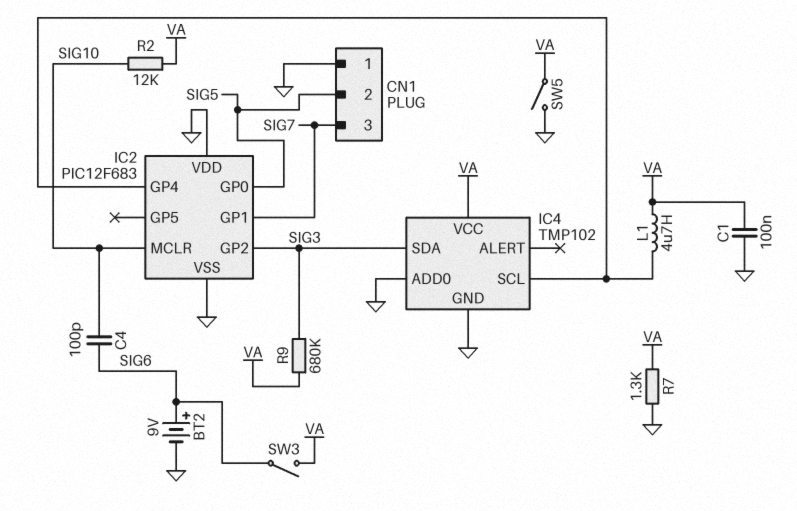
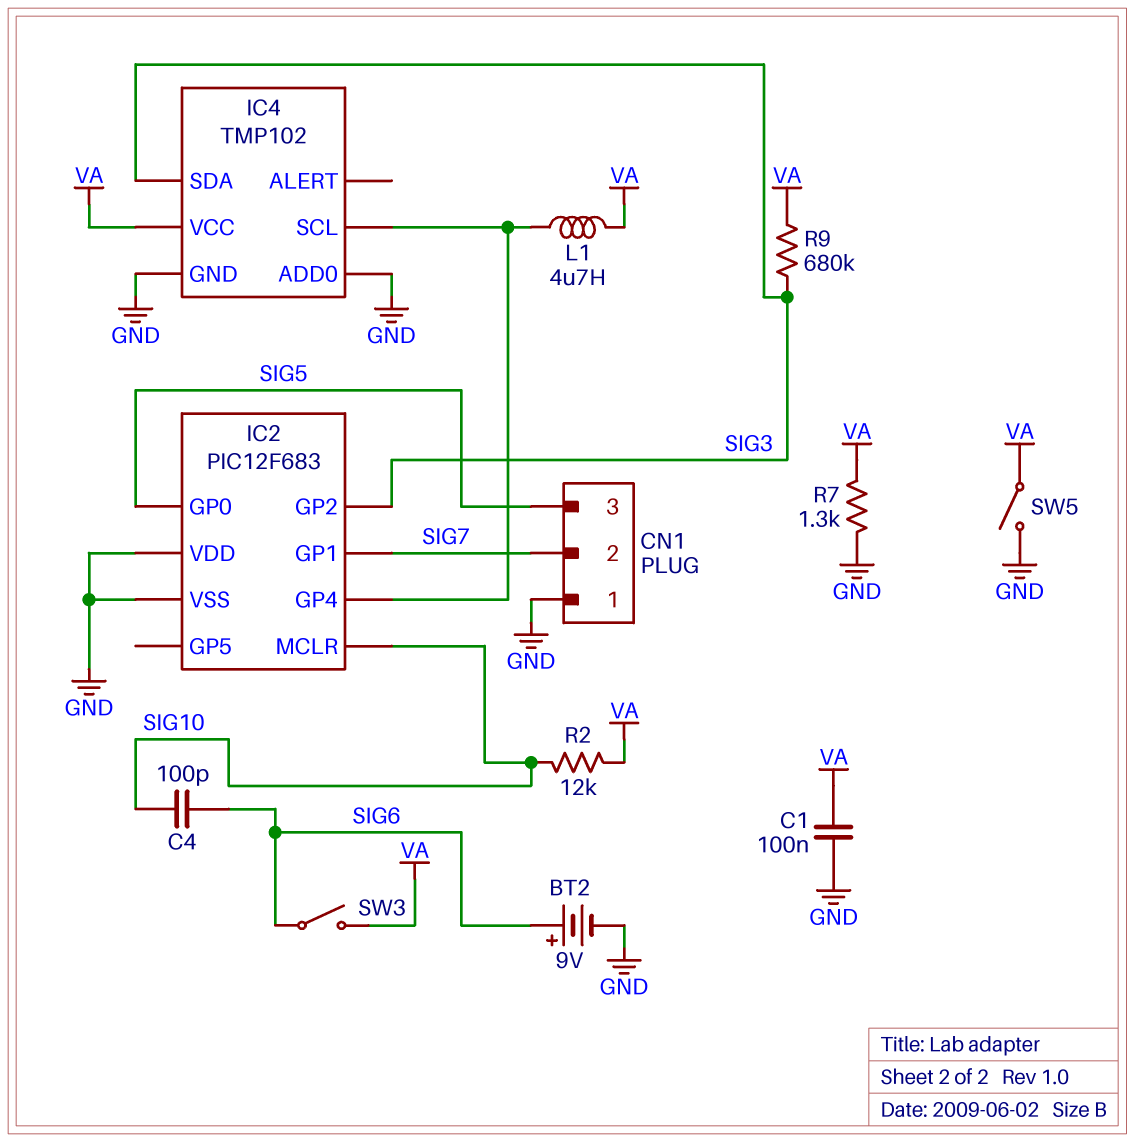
CN1 pin 2: SIG5 -> SIG7
CN1 pin 3: SIG7 -> SIG5

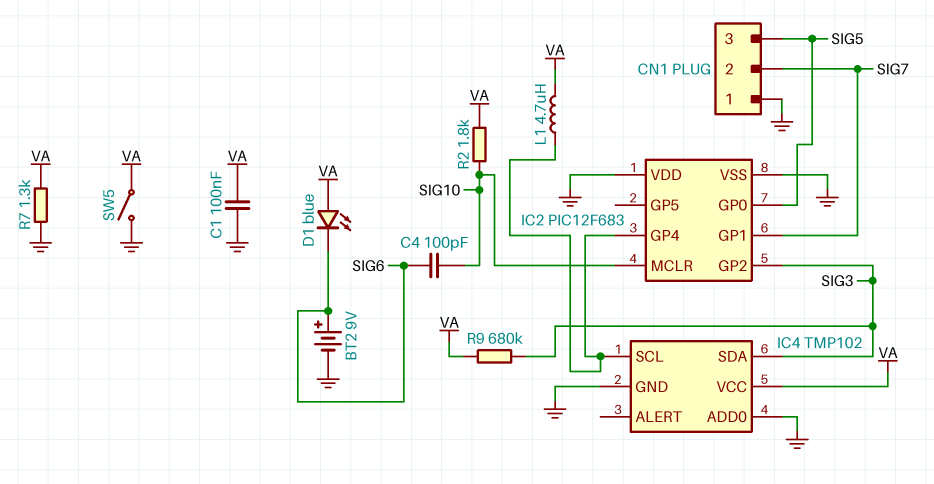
D1: none -> LED blue (A VA, K SIG6)
R2: 12k (SIG10, VA) -> 1.8k (SIG10, VA)
SW3: switch (SIG6, VA) -> none

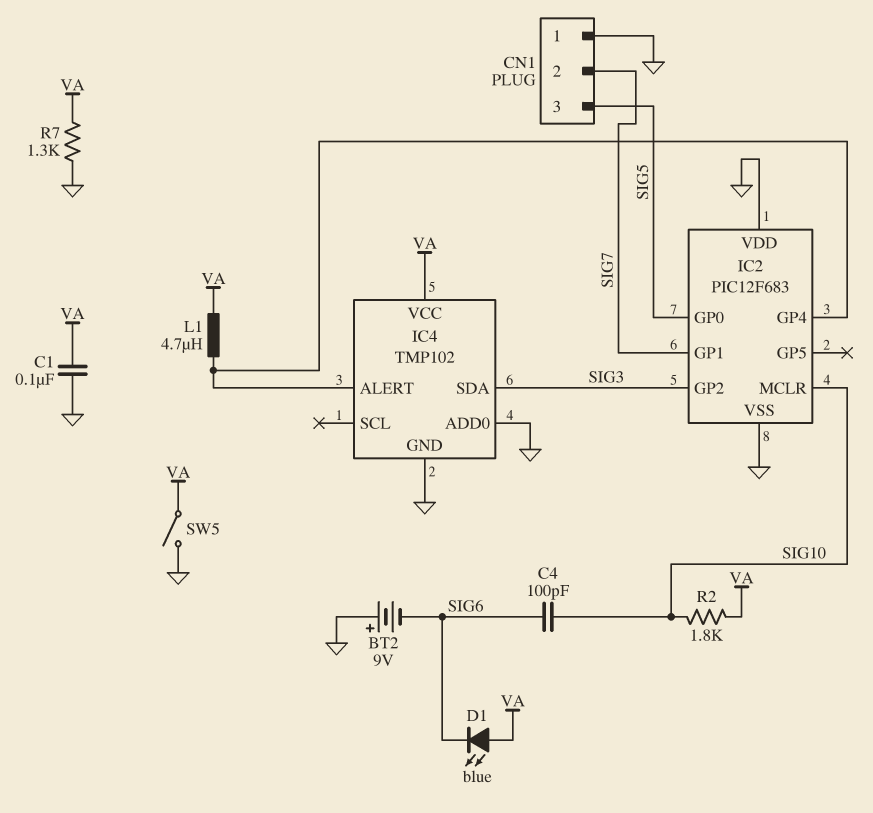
BT2: 9V (plus SIG6, minus GND) -> 9V (plus GND, minus SIG6)
IC4 pin ALERT: none -> IC2/GP4
IC4 pin SCL: IC2/GP4 -> none
R9: 680k (SIG3, VA) -> none

